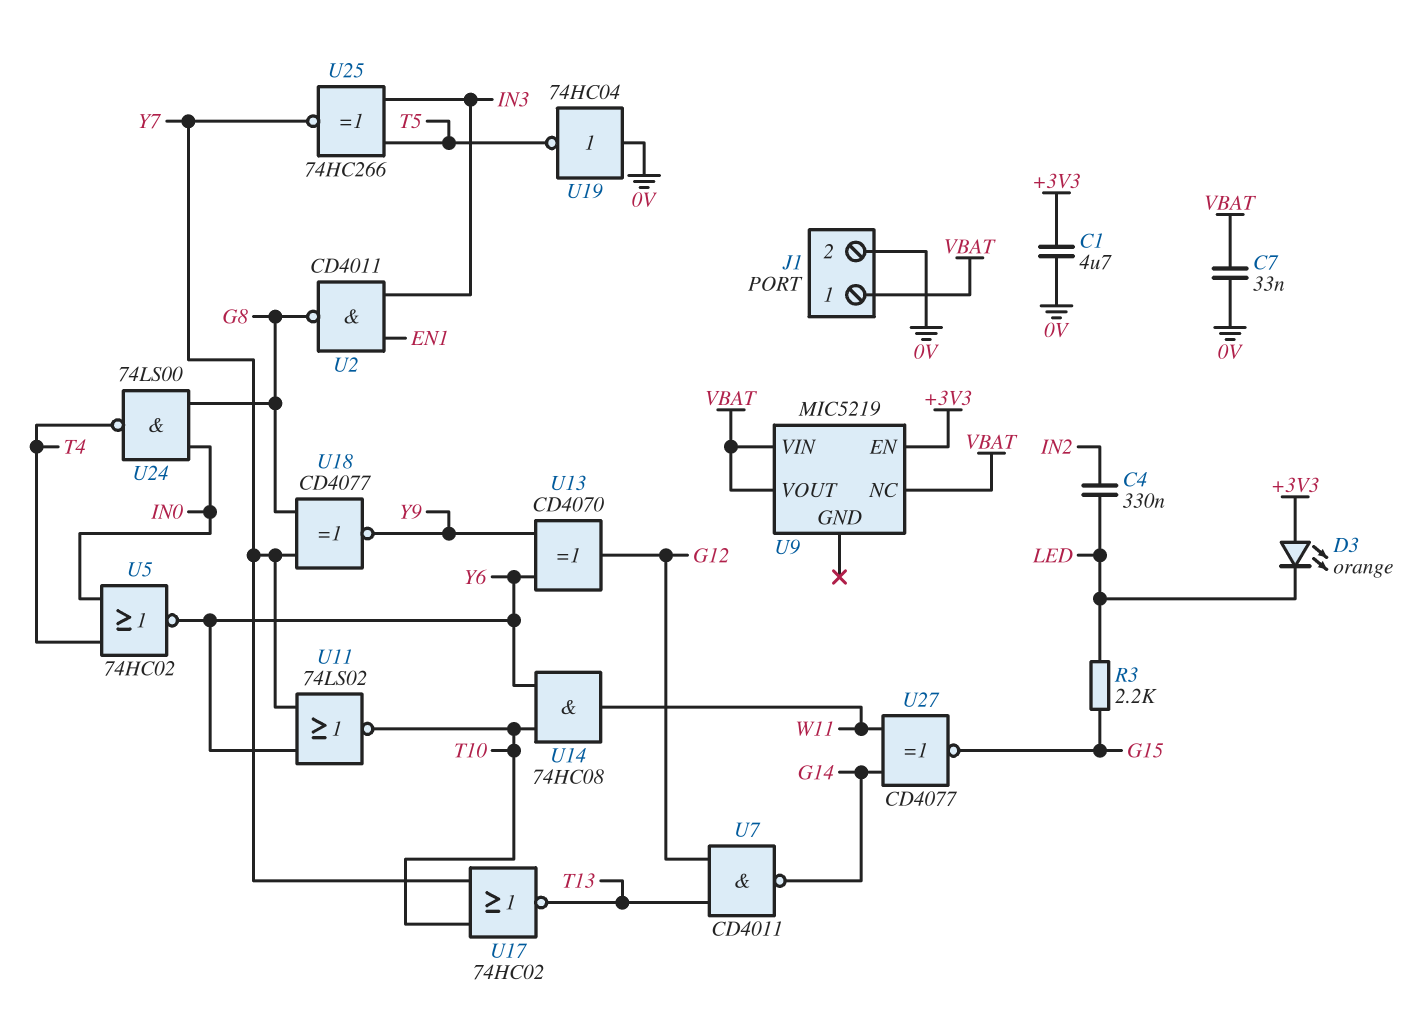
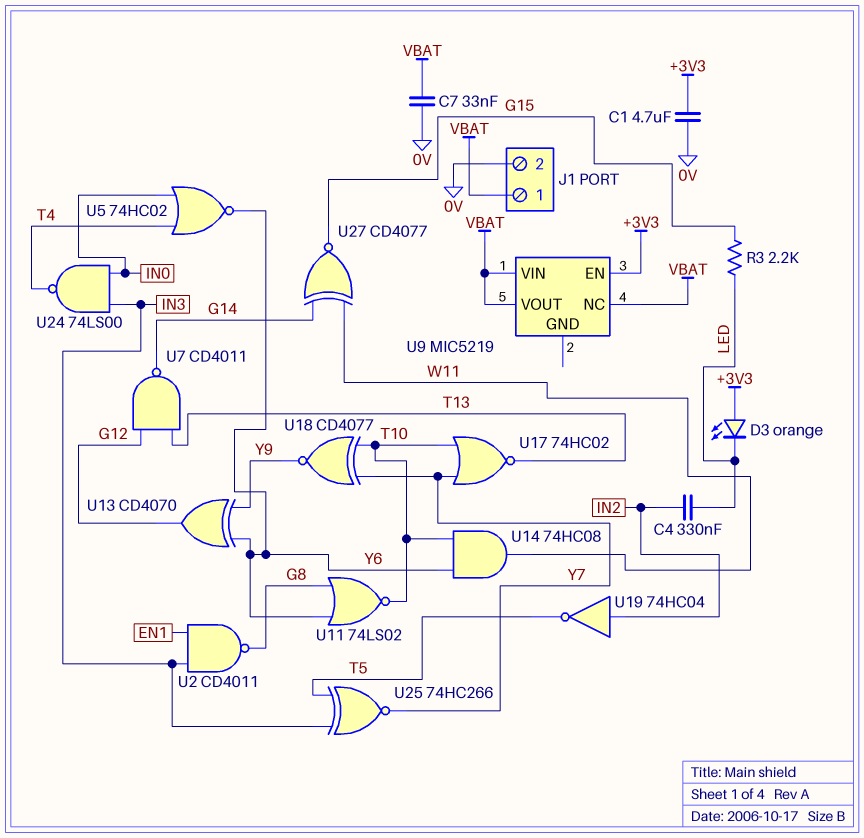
U11: NOR 74LS02 (in Y6, in Y7, out T10) -> NOR 74LS02 (in G8, in Y6, out T10)
U18: XNOR CD4077 (in G8, in Y7, out Y9) -> XNOR CD4077 (in T10, in Y7, out Y9)
U19: NOT 74HC04 (in 0V, out T5) -> NOT 74HC04 (in IN2, out T5)
U24: NAND 74LS00 (in G8, in IN0, out T4) -> NAND 74LS00 (in IN0, in IN3, out T4)

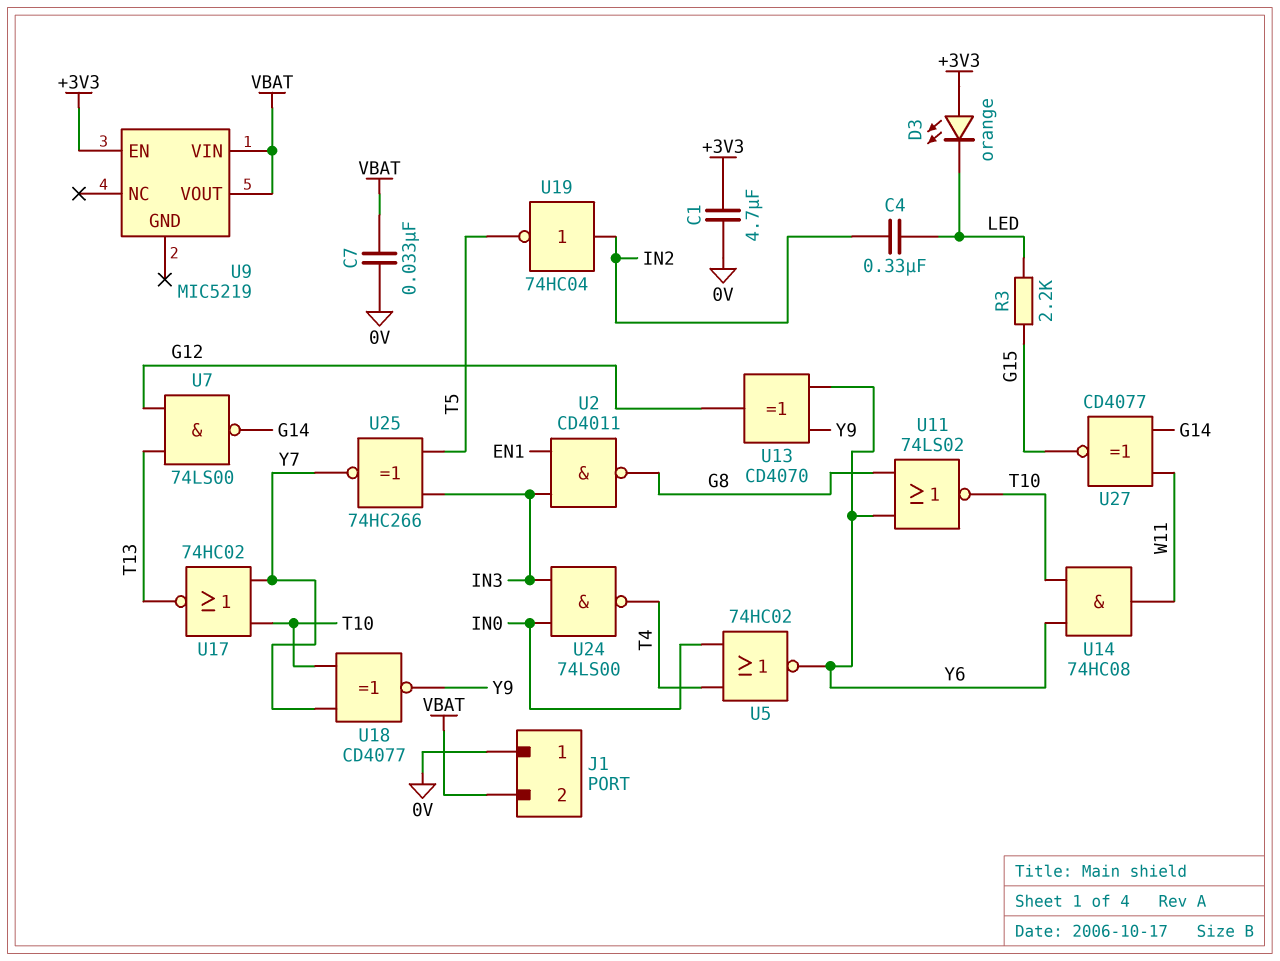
J1 pin 1: VBAT -> 0V
J1 pin 2: 0V -> VBAT
U7: NAND CD4011 (in G12, in T13, out G14) -> NAND 74LS00 (in G12, in T13, out G14)
U9 pin NC: VBAT -> none

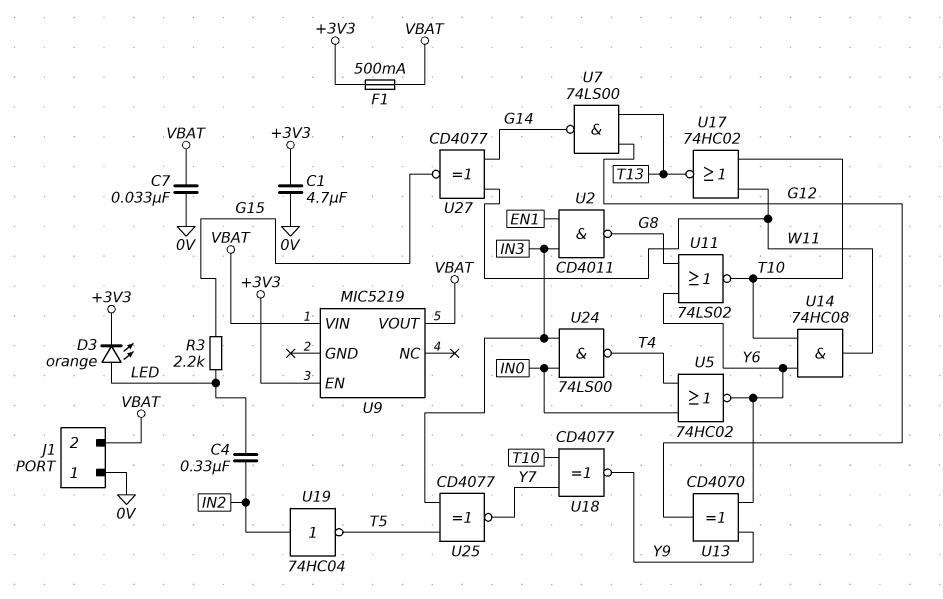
D3: LED orange (A +3V3, K LED) -> LED orange (A LED, K +3V3)
F1: none -> 500mA (+3V3, VBAT)
U17: NOR 74HC02 (in T10, in Y7, out T13) -> NOR 74HC02 (in T10, in W11, out T13)
U25: XNOR 74HC266 (in IN3, in T5, out Y7) -> XNOR CD4077 (in IN3, in T5, out Y7)

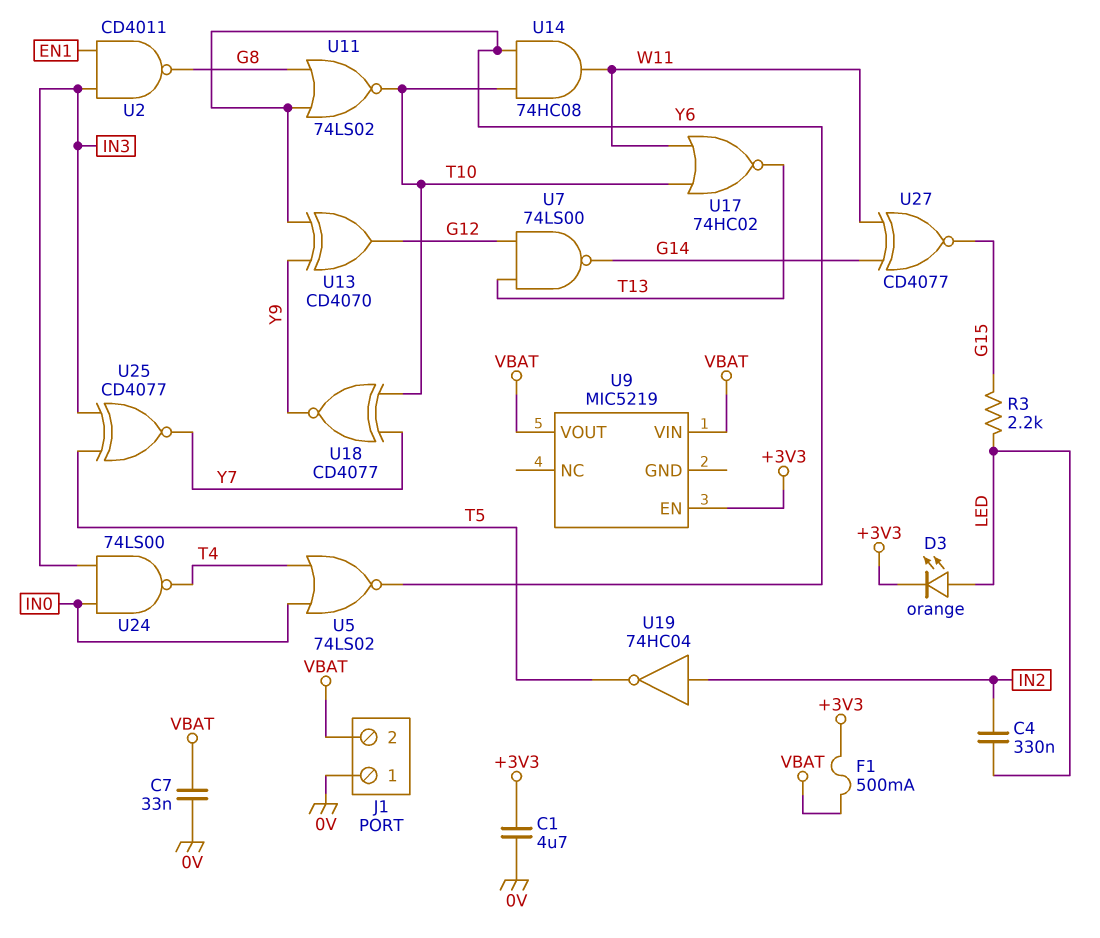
U5: NOR 74HC02 (in IN0, in T4, out Y6) -> NOR 74LS02 (in IN0, in T4, out Y6)

